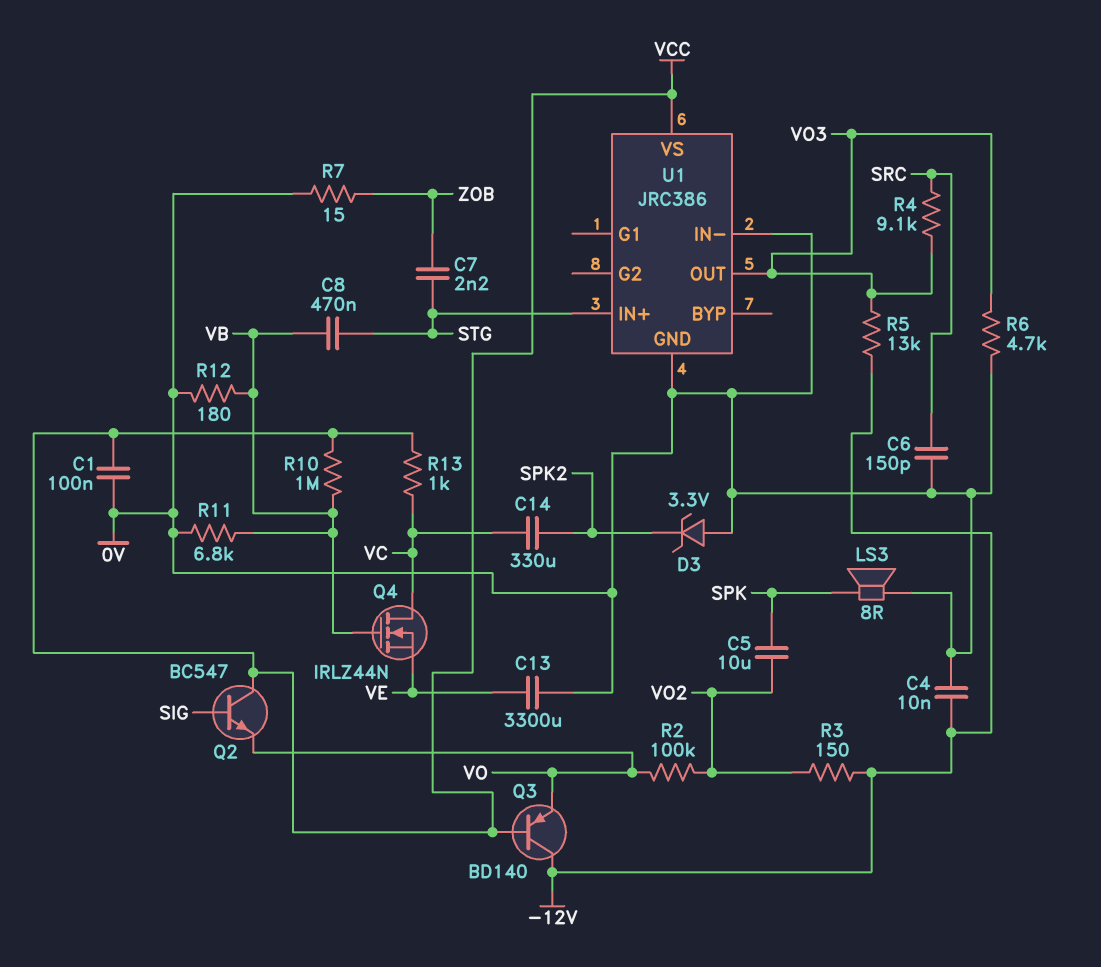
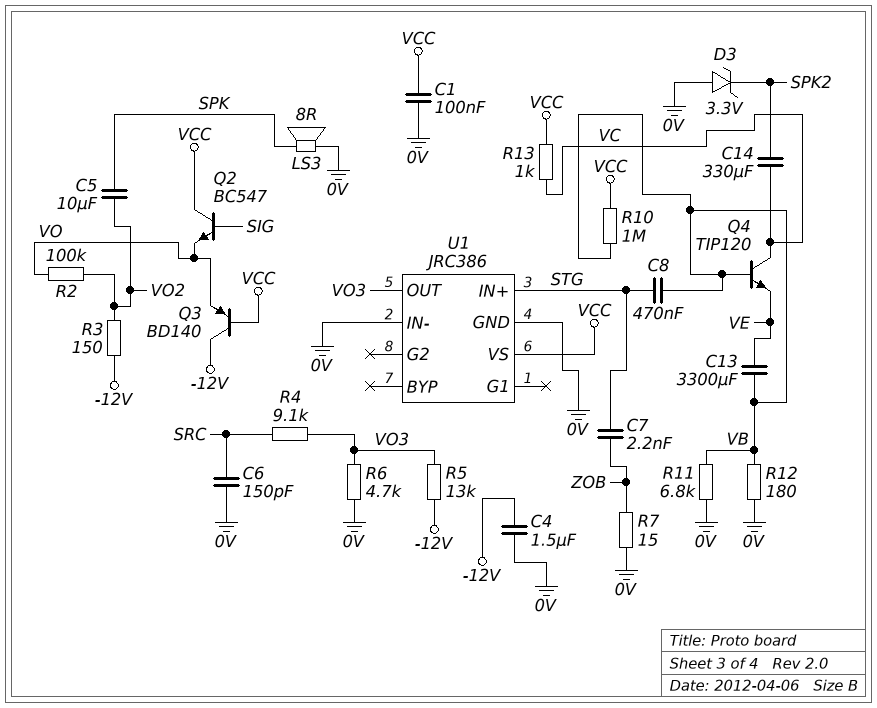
C4: 10nF (-12V, 0V) -> 1.5uF (-12V, 0V)
C13: 3300uF (0V, VE) -> 3300uF (VB, VE)
Q4: NMOS IRLZ44N (G VB, D VC, S VE) -> NPN TIP120 (B VB, C VC, E VE)

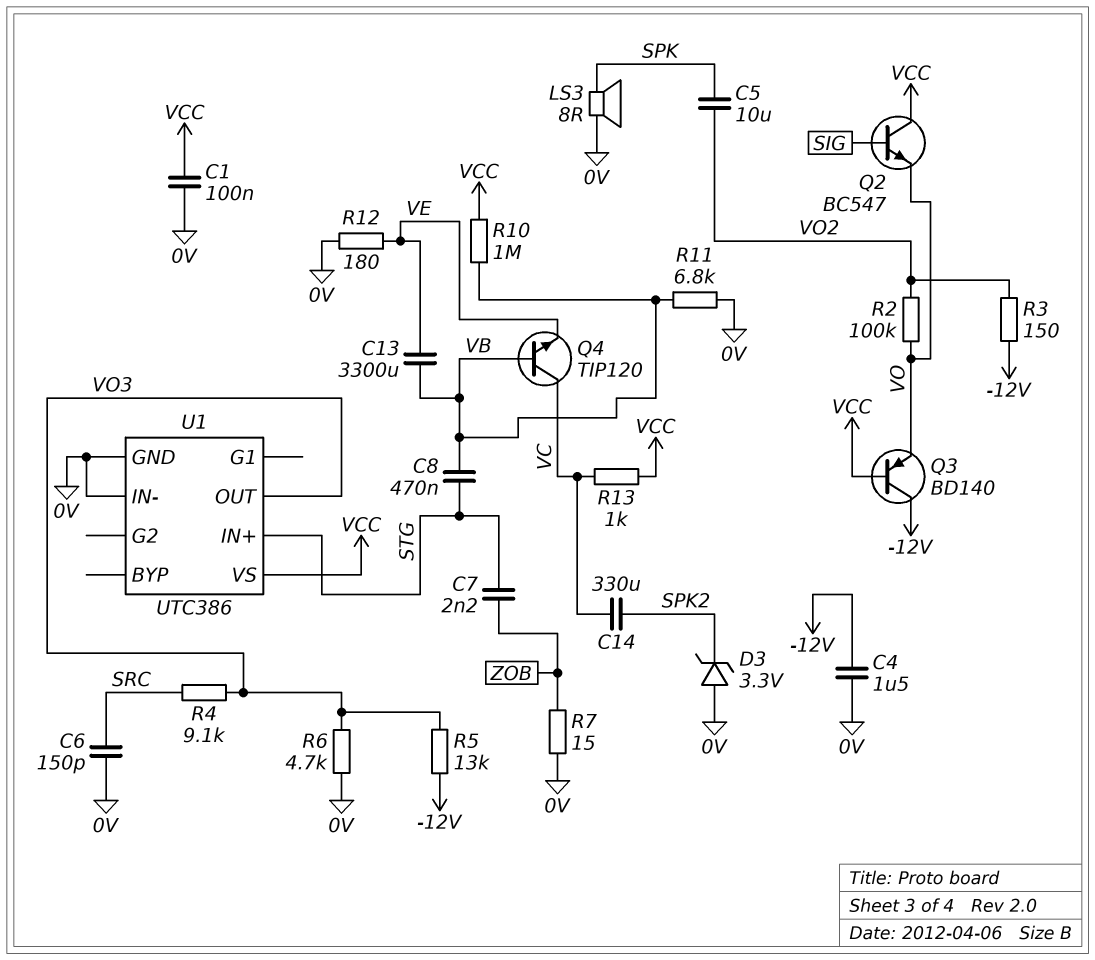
R12: 180 (0V, VB) -> 180 (0V, VE)
U1: JRC386 -> UTC386

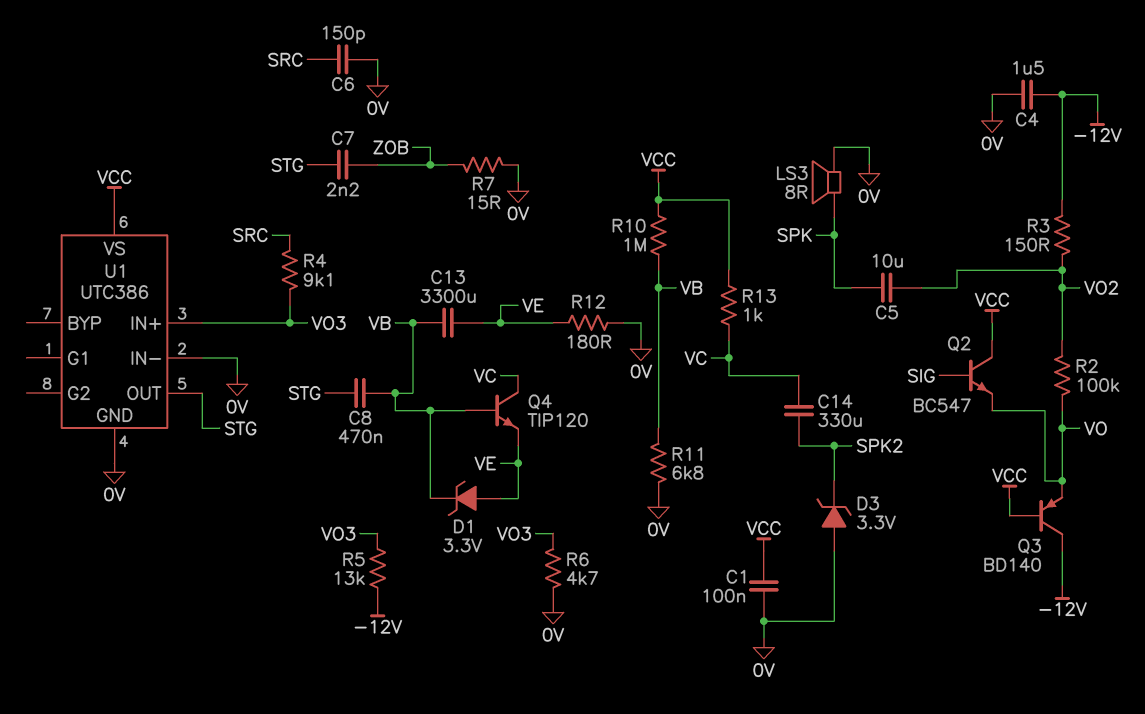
D1: none -> zener 3.3V (A VE, K VB)
U1 pin IN+: STG -> VO3
U1 pin OUT: VO3 -> STG

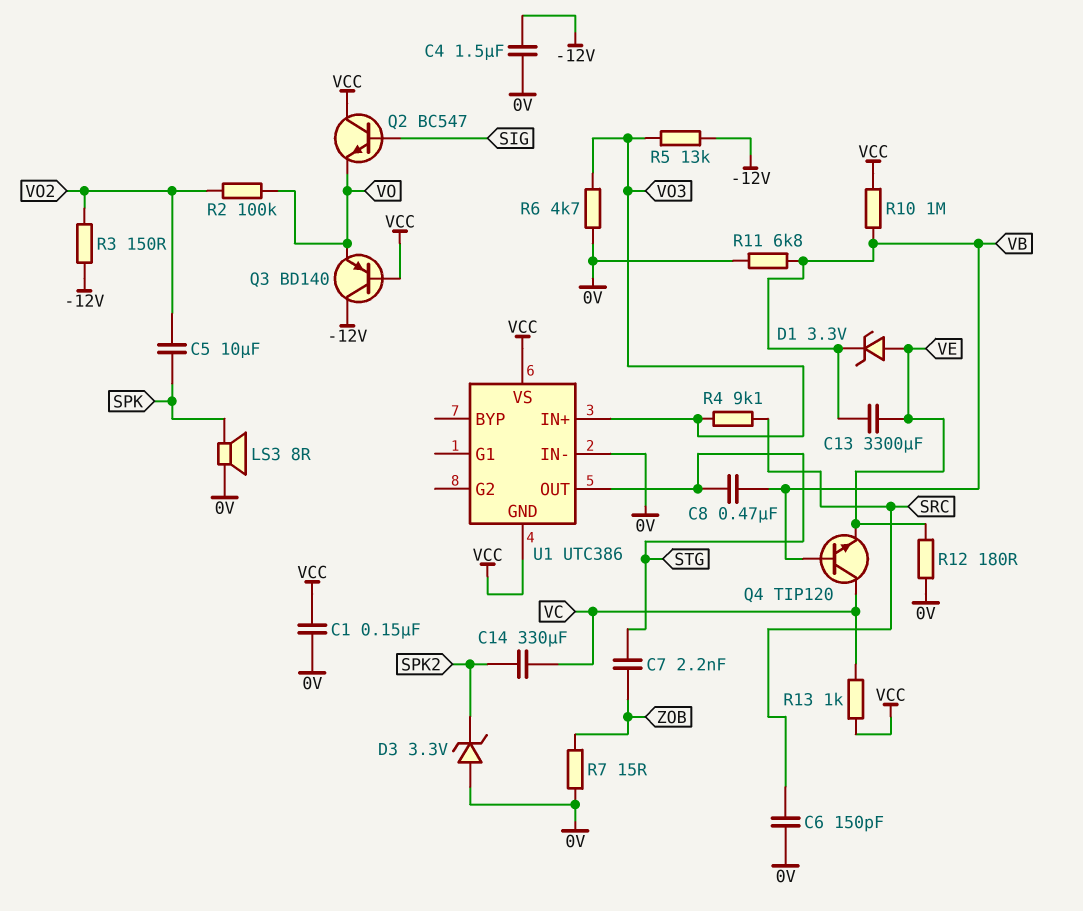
C1: 100nF (0V, VCC) -> 150nF (0V, VCC)
U1 pin GND: 0V -> VCC

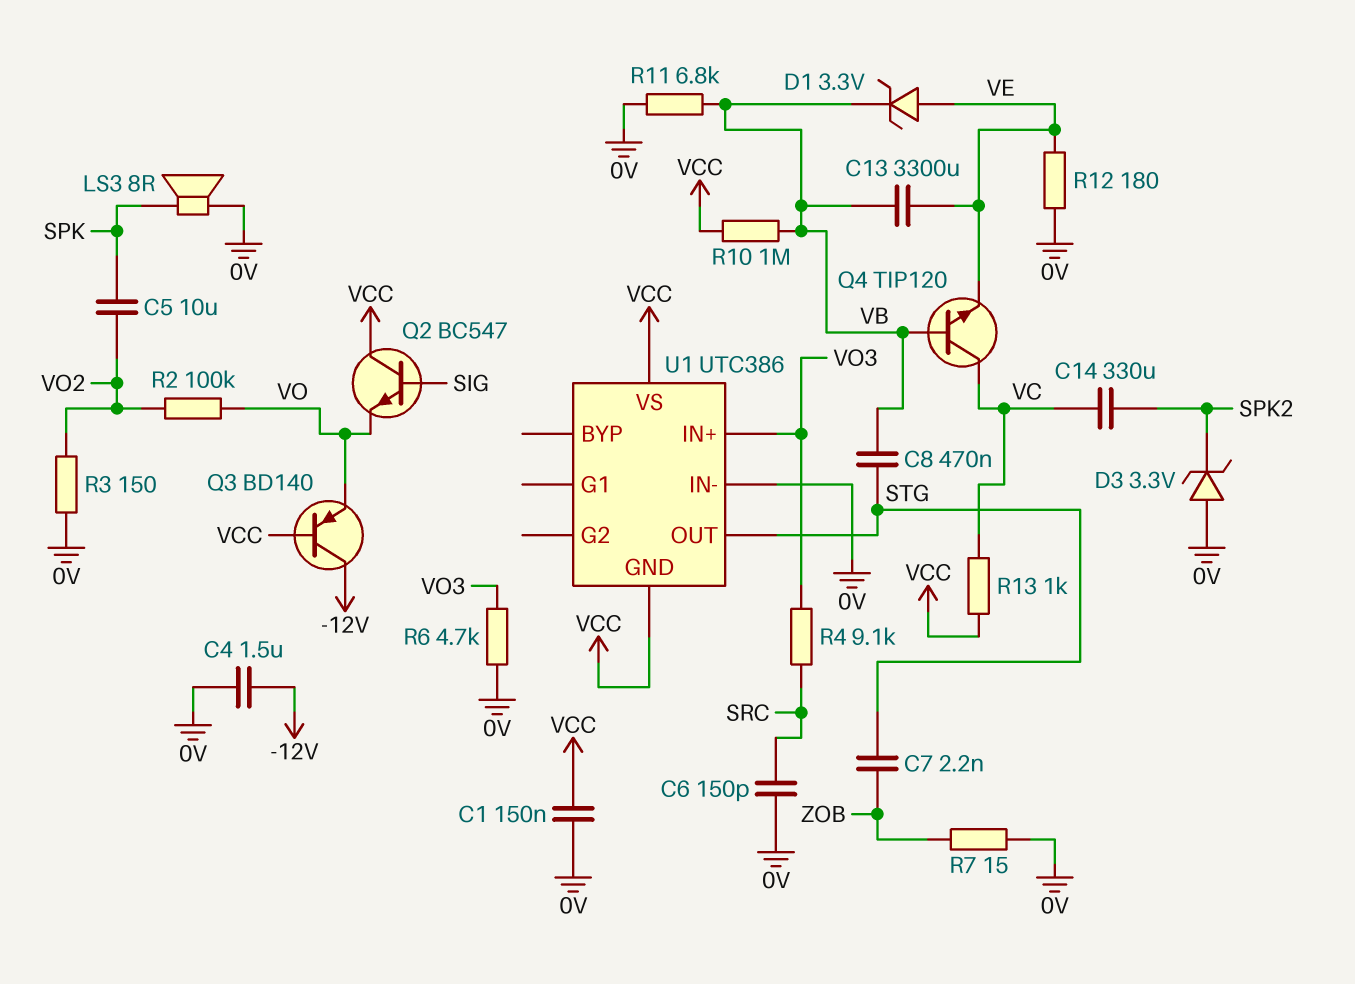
R3: 150 (-12V, VO2) -> 150 (0V, VO2)
R5: 13k (-12V, VO3) -> none

